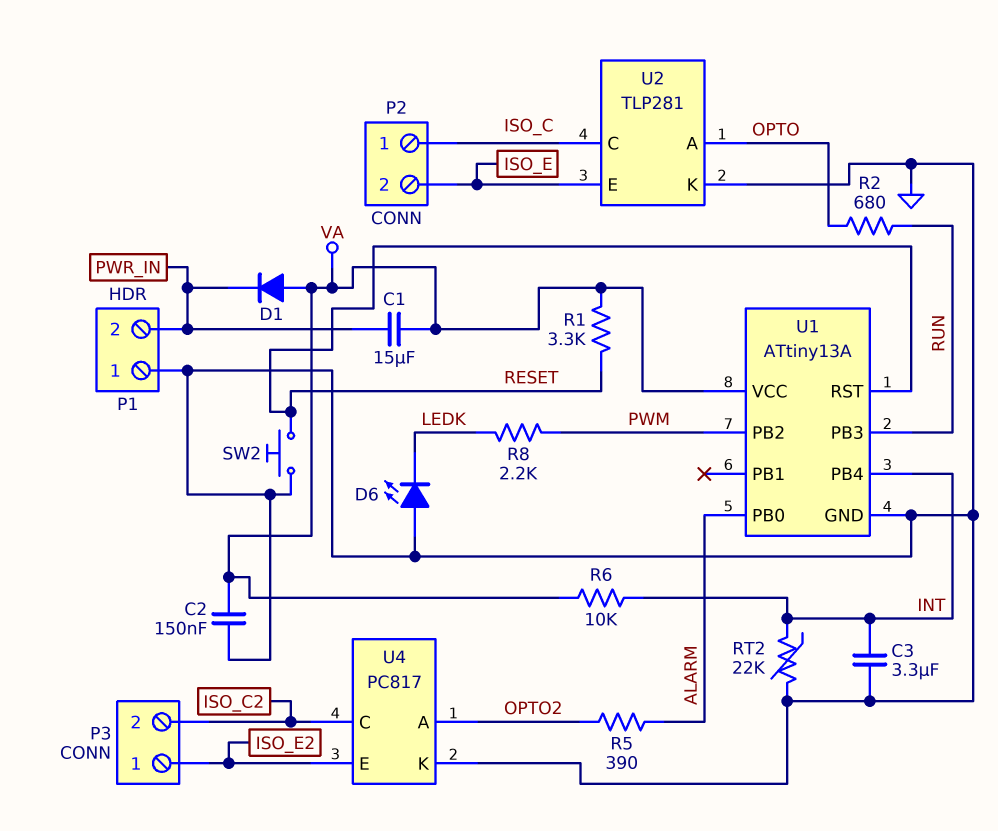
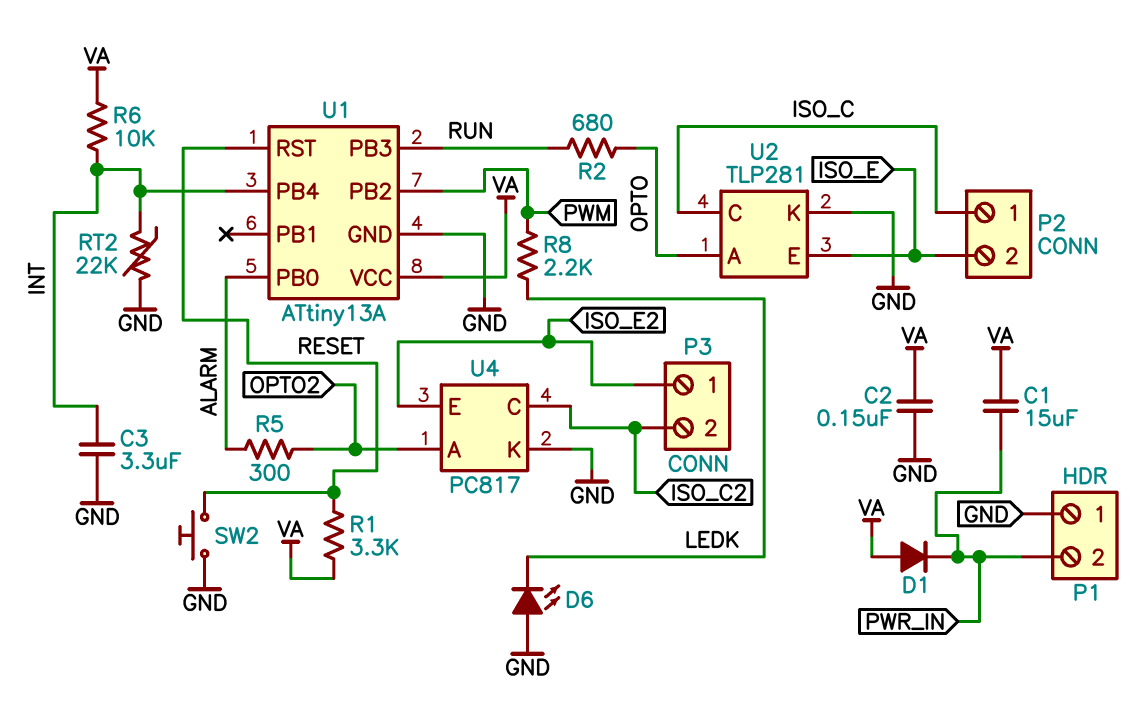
R5: 390 (ALARM, OPTO2) -> 300 (ALARM, OPTO2)

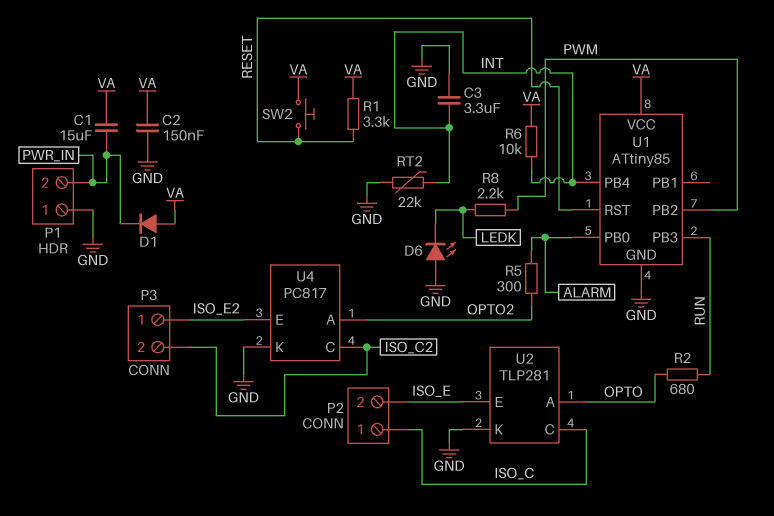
SW2: button (GND, RESET) -> button (RESET, VA)
U1: ATtiny13A -> ATtiny85

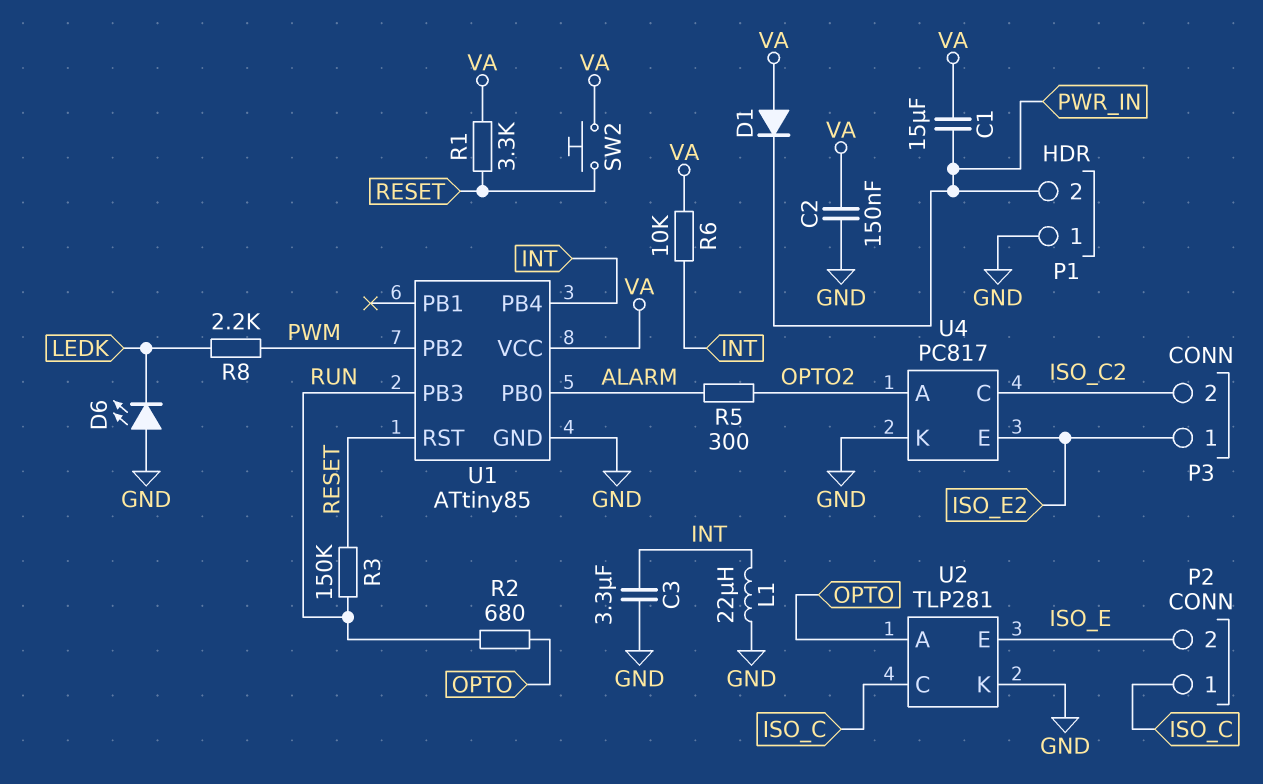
L1: none -> 22uH (GND, INT)
R3: none -> 150k (RESET, RUN)
RT2: 22k (GND, INT) -> none

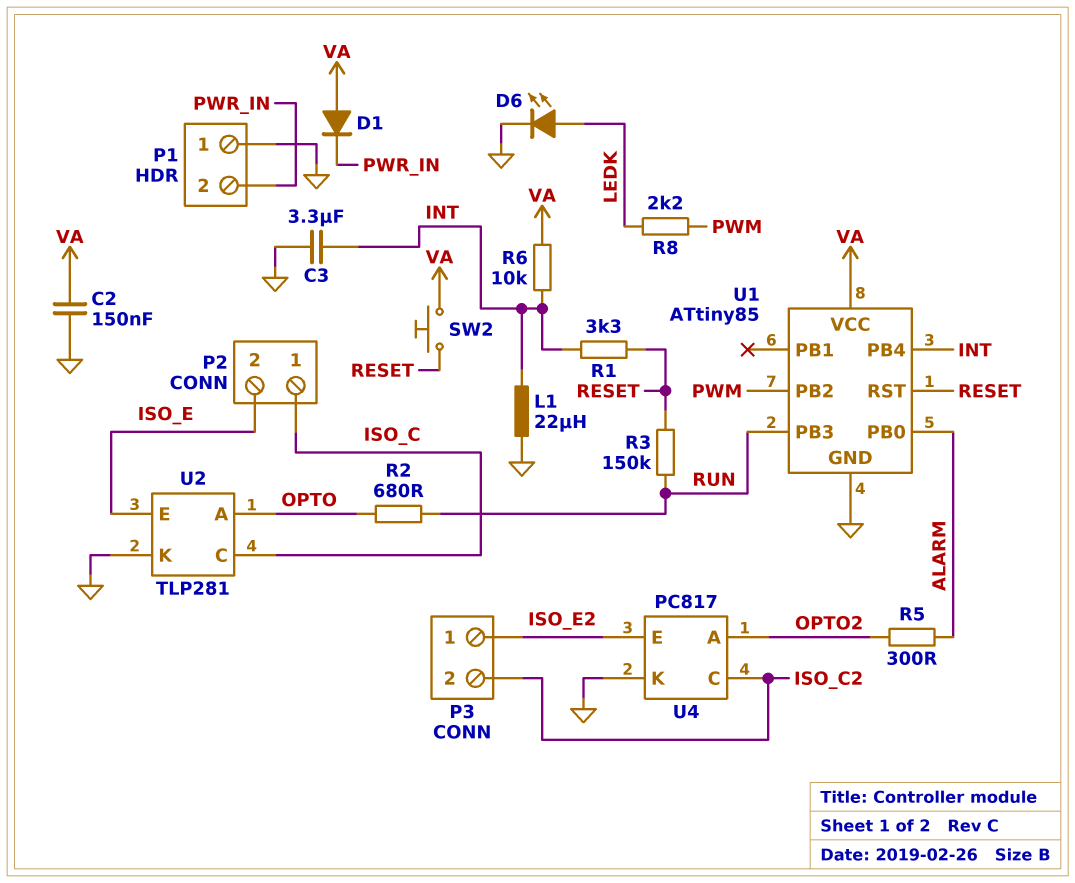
C1: 15uF (PWR_IN, VA) -> none
D6: LED (A GND, K LEDK) -> LED (A LEDK, K GND)
R1: 3.3k (RESET, VA) -> 3.3k (INT, RESET)

